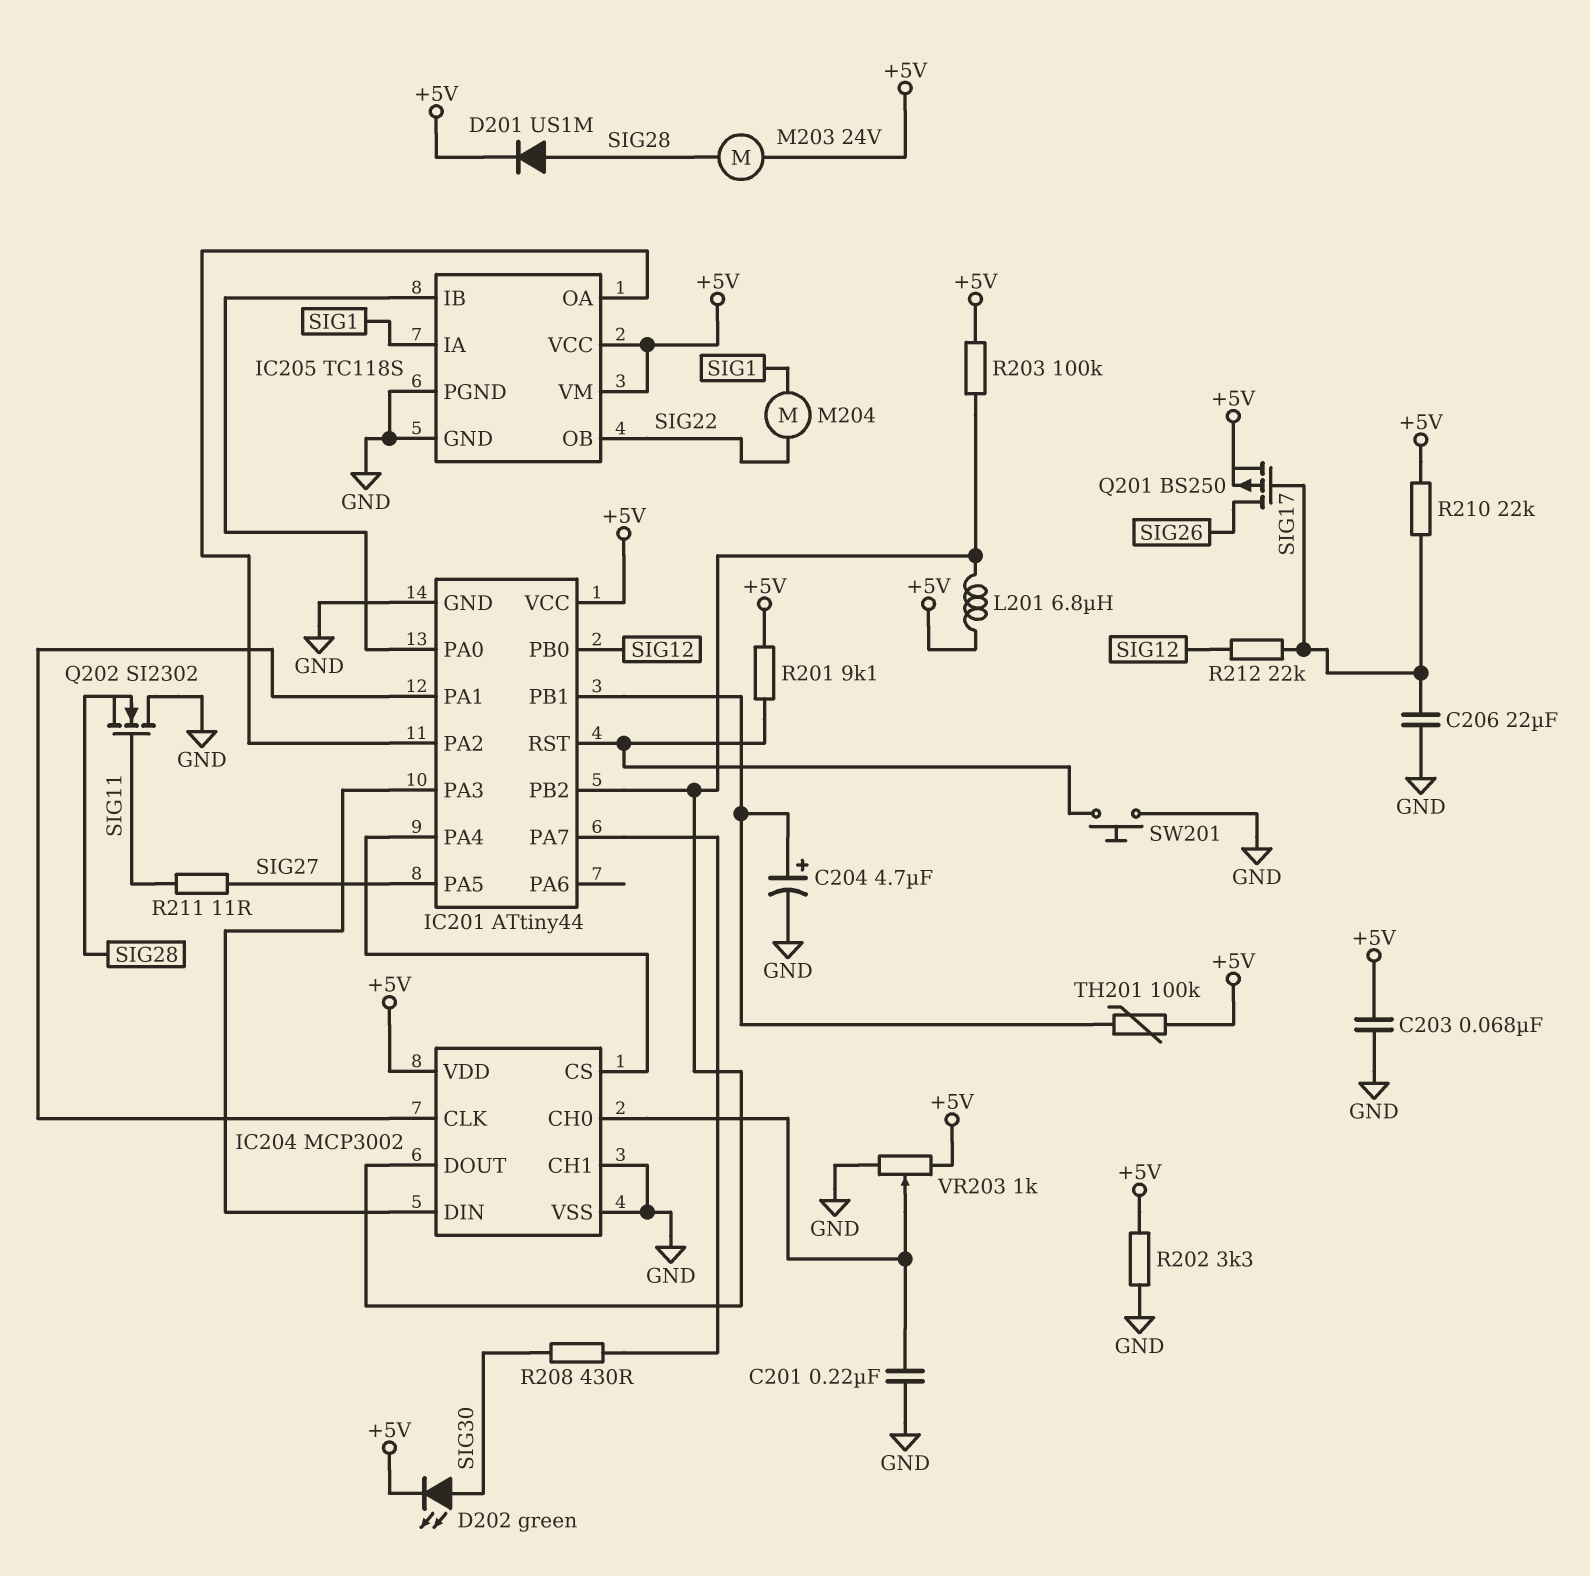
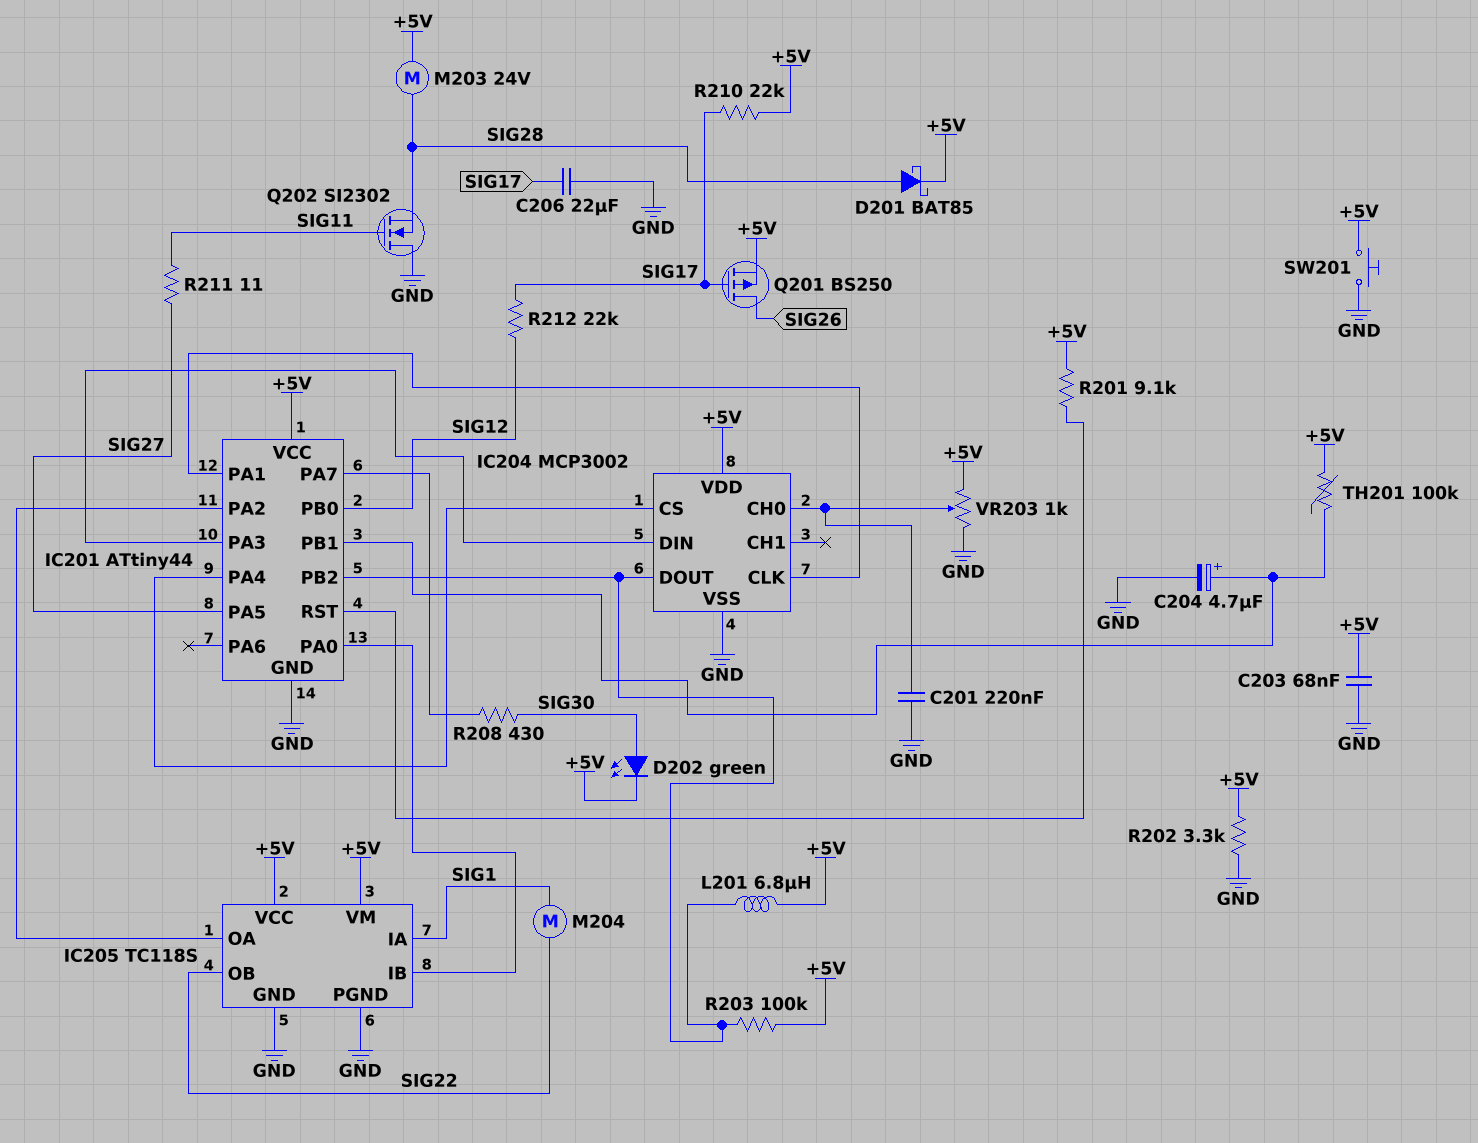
D201: diode US1M (A SIG28, K +5V) -> schottky BAT85 (A SIG28, K +5V)
IC204 pin CH1: GND -> none
SW201: button (GND, IC201/RST) -> button (+5V, GND)

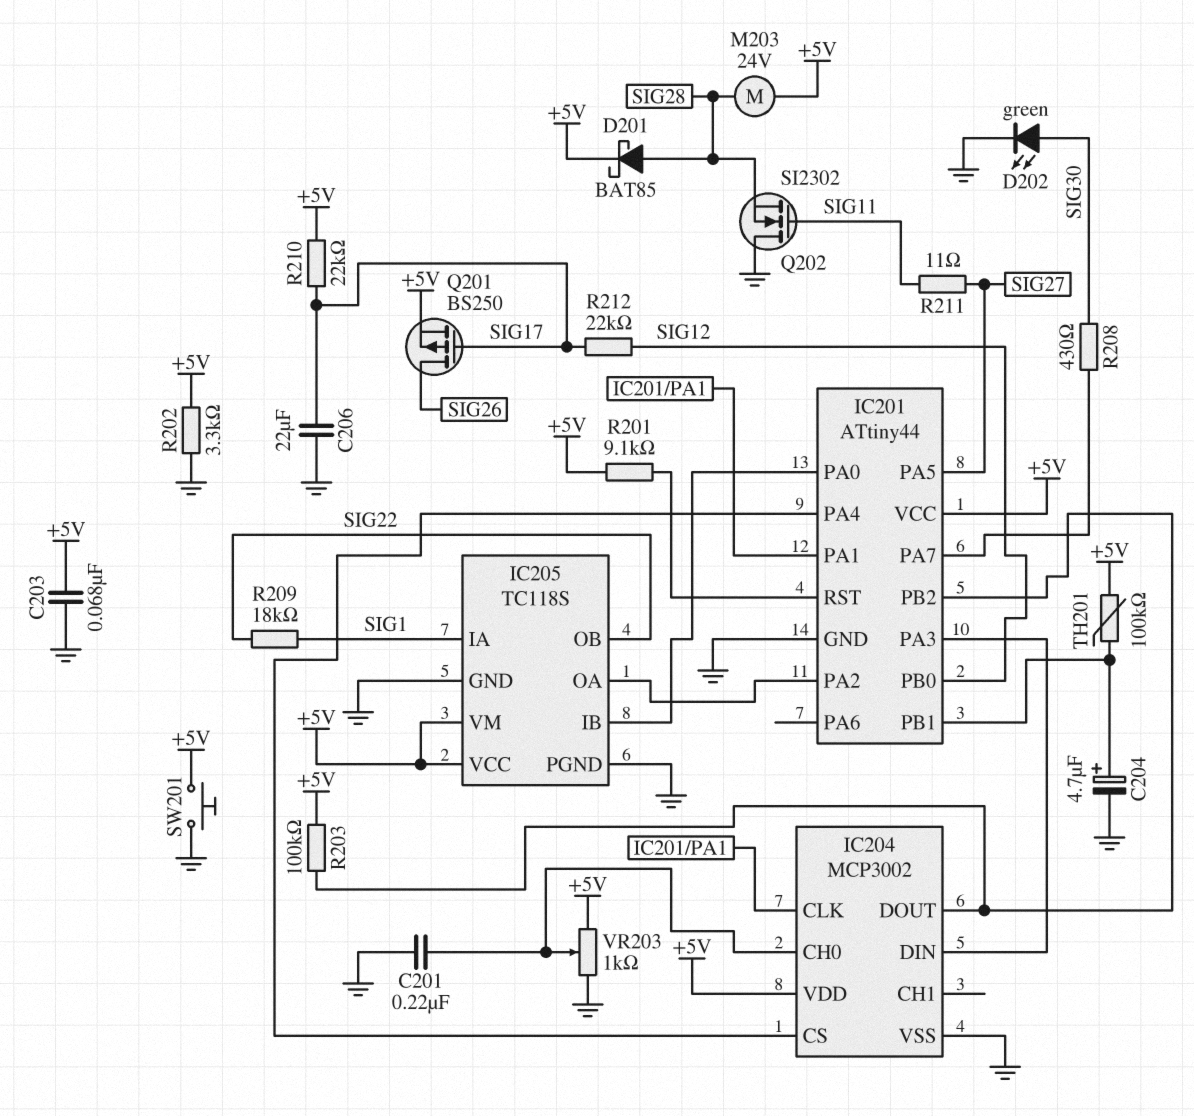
D202: LED green (A SIG30, K +5V) -> LED green (A SIG30, K GND)
L201: 6.8uH (+5V, IC201/PB2) -> none
M204: motor (SIG1, SIG22) -> none
R209: none -> 18k (SIG1, SIG22)

